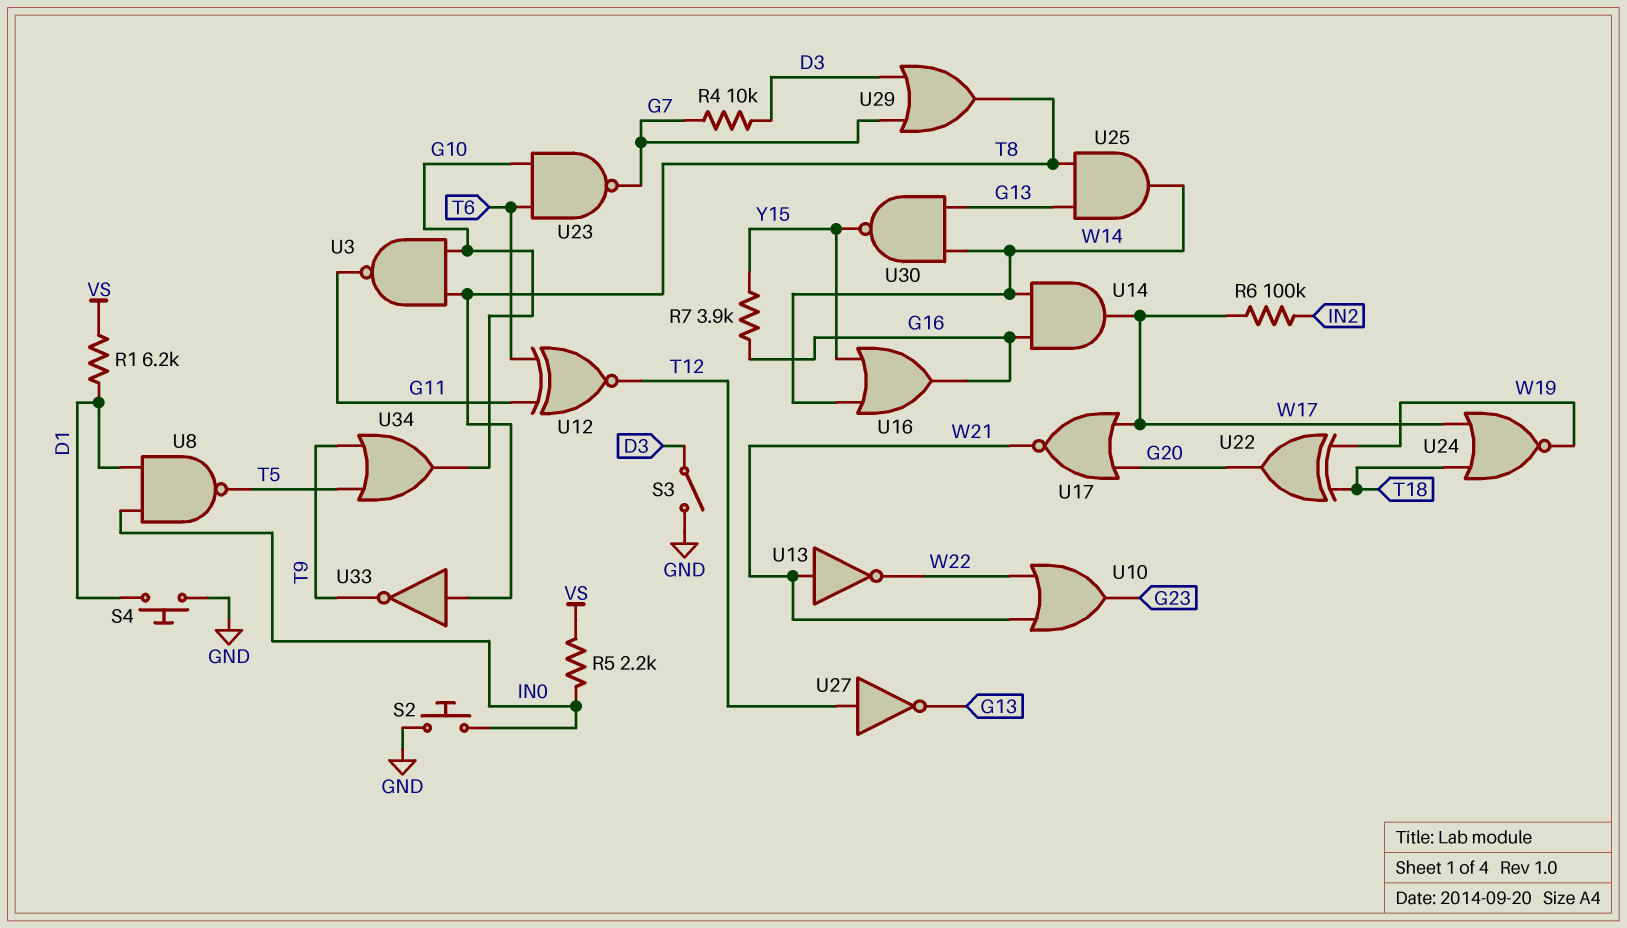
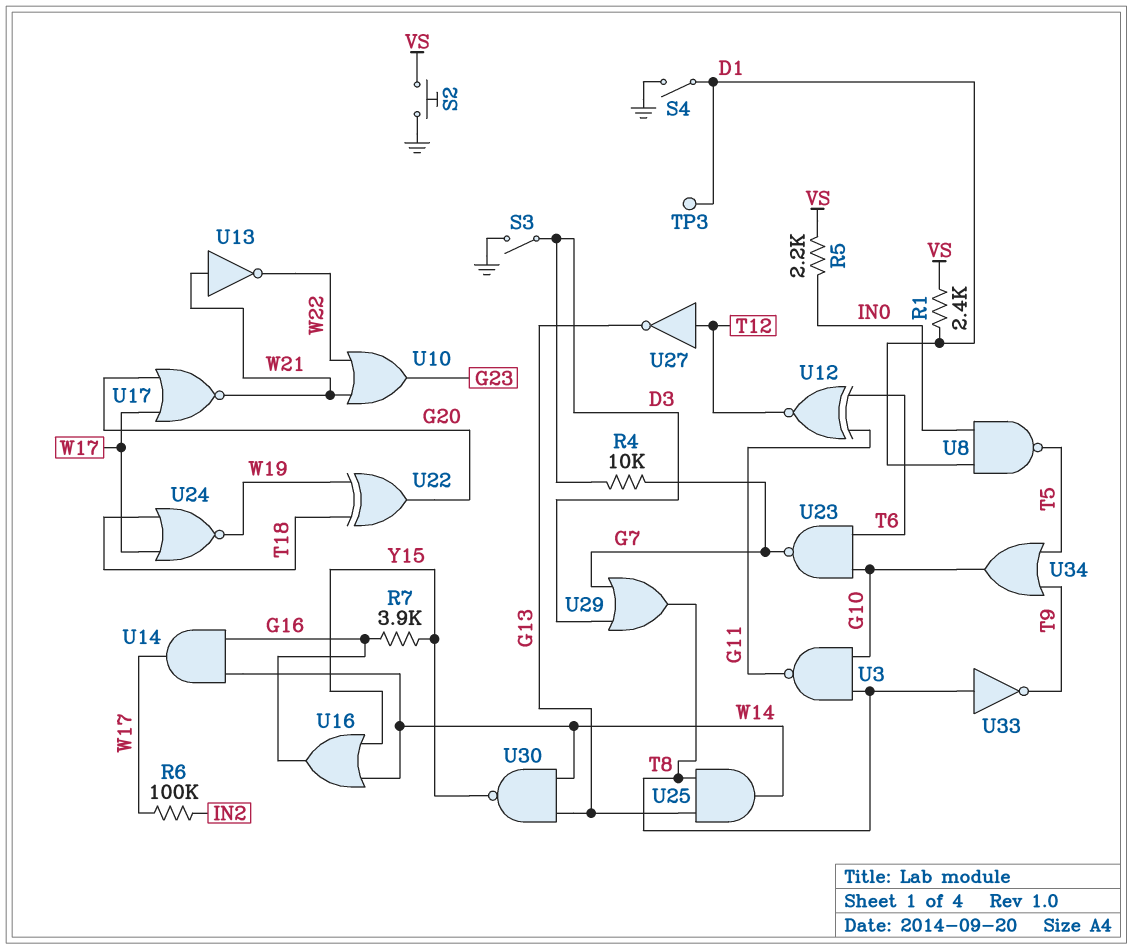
R1: 6.2k (D1, VS) -> 2.4k (D1, VS)
S2: button (GND, IN0) -> button (GND, VS)
S4: button (D1, GND) -> switch (D1, GND)
TP3: none -> test point (D1)

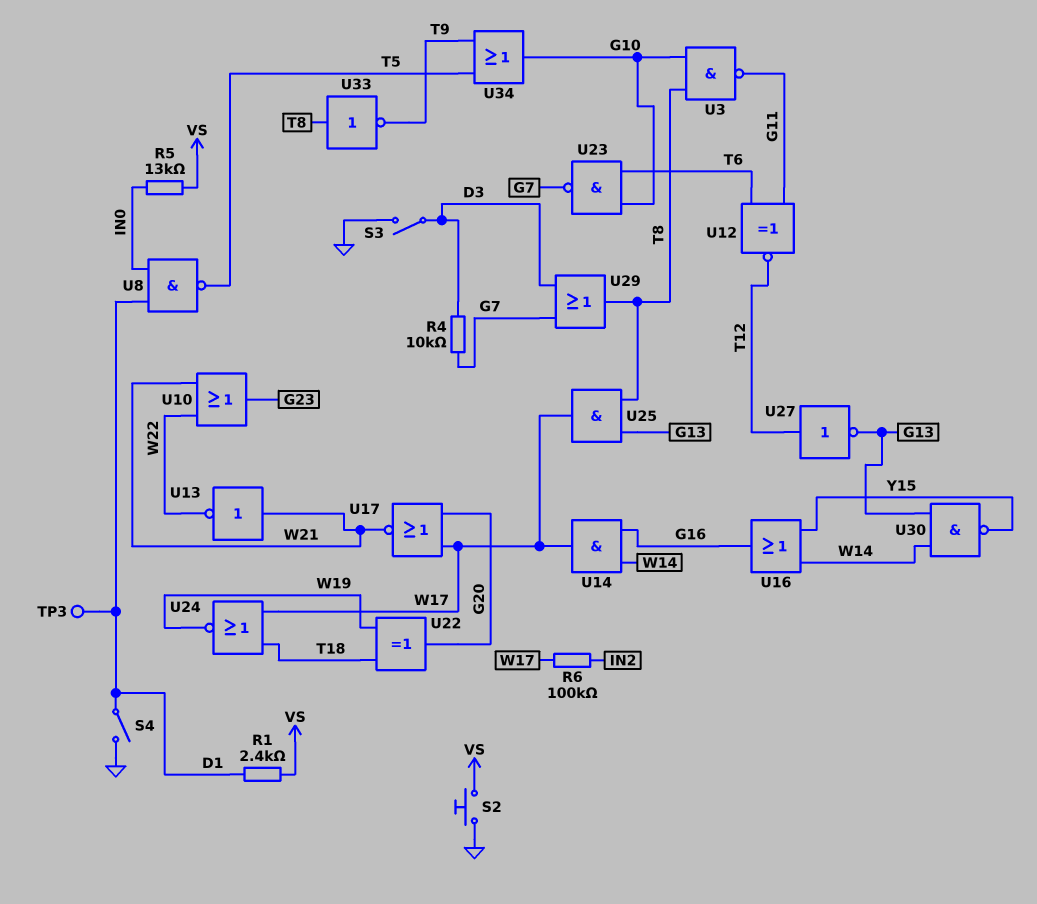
R5: 2.2k (IN0, VS) -> 13k (IN0, VS)
R7: 3.9k (G16, Y15) -> none
U25: AND (in G13, in T8, out W14) -> AND (in G13, in T8, out W17)

